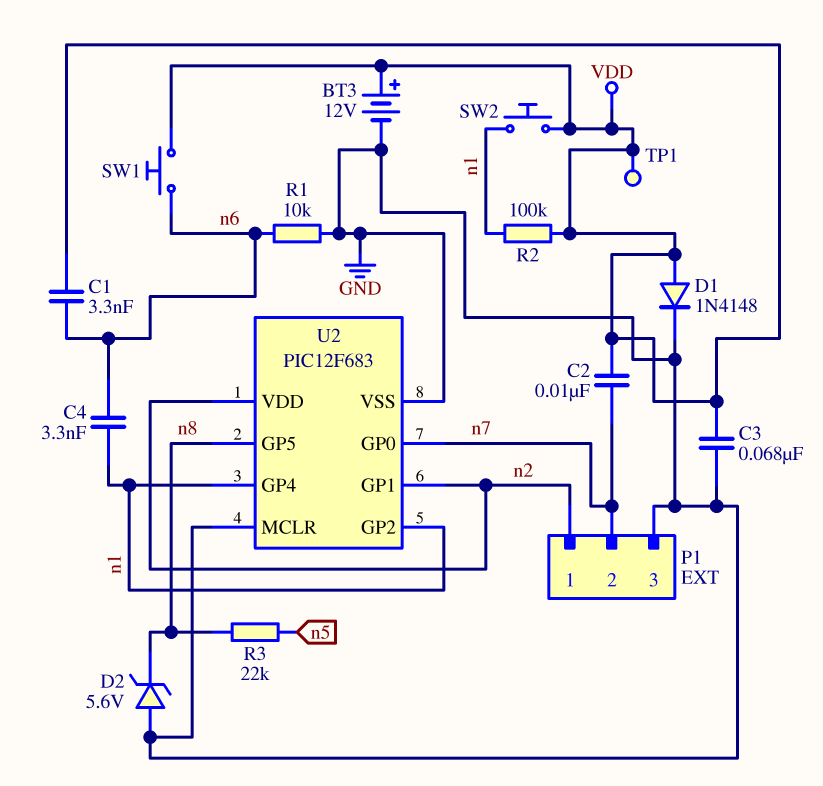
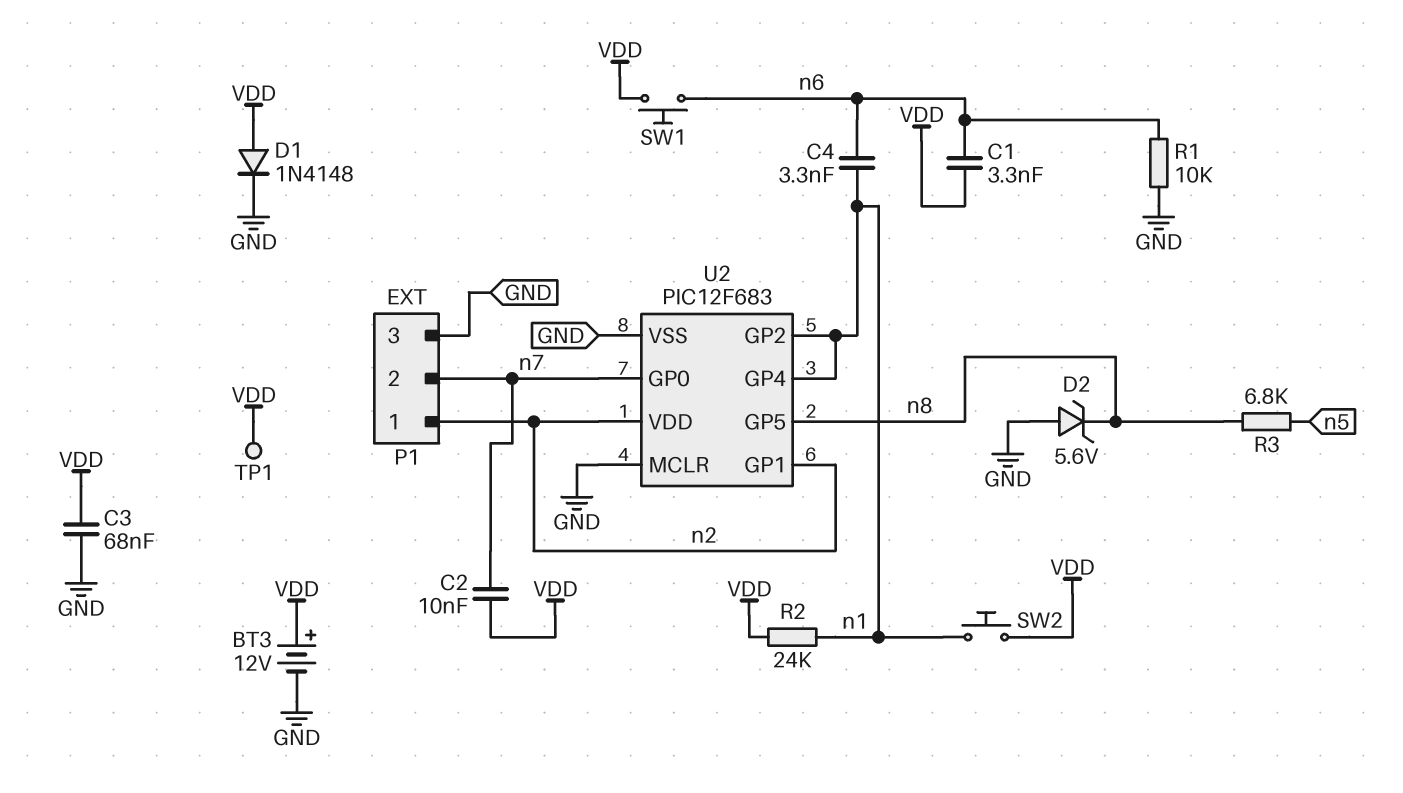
R2: 100k (VDD, n1) -> 24k (VDD, n1)
R3: 22k (n5, n8) -> 6.8k (n5, n8)

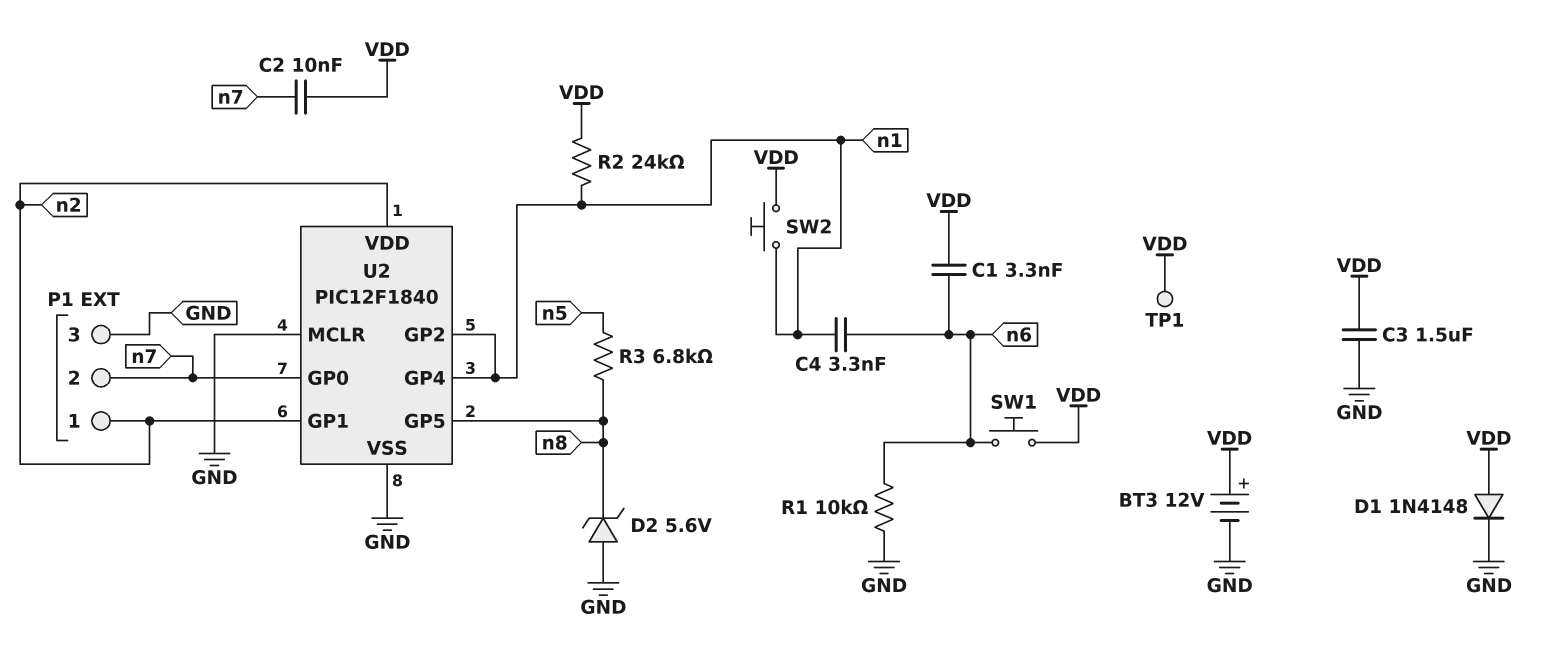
C3: 68nF (GND, VDD) -> 1.5uF (GND, VDD)
U2: PIC12F683 -> PIC12F1840

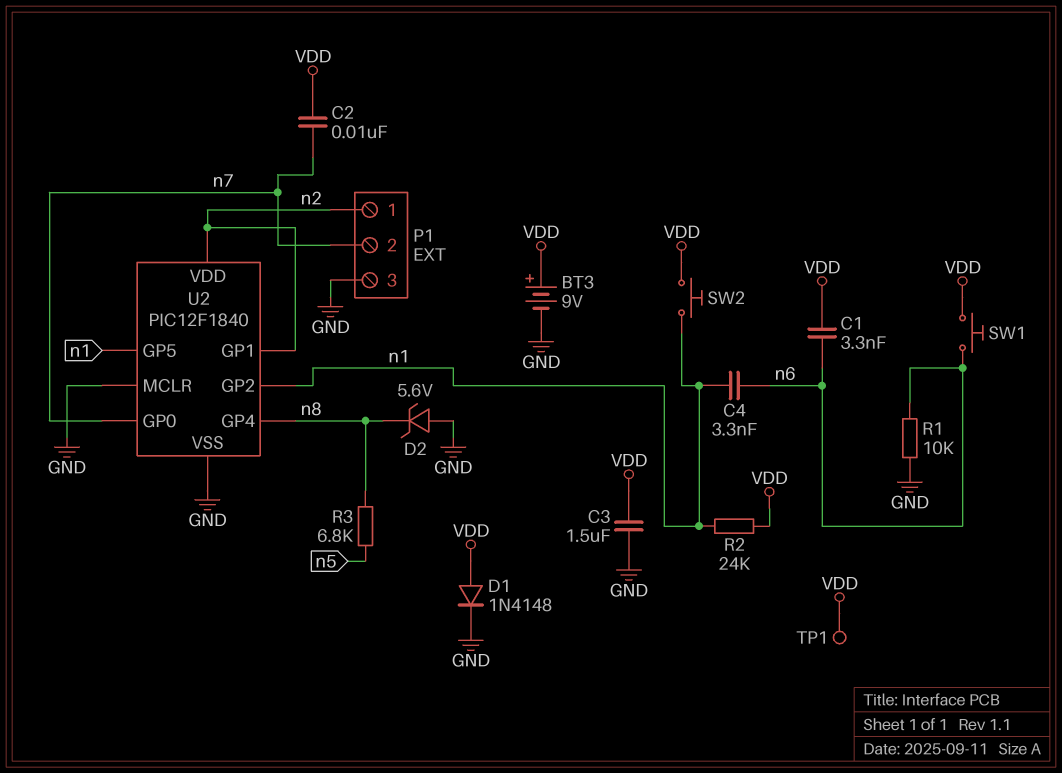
BT3: 12V (plus VDD, minus GND) -> 9V (plus VDD, minus GND)
U2 pin GP4: n1 -> n8
U2 pin GP5: n8 -> n1

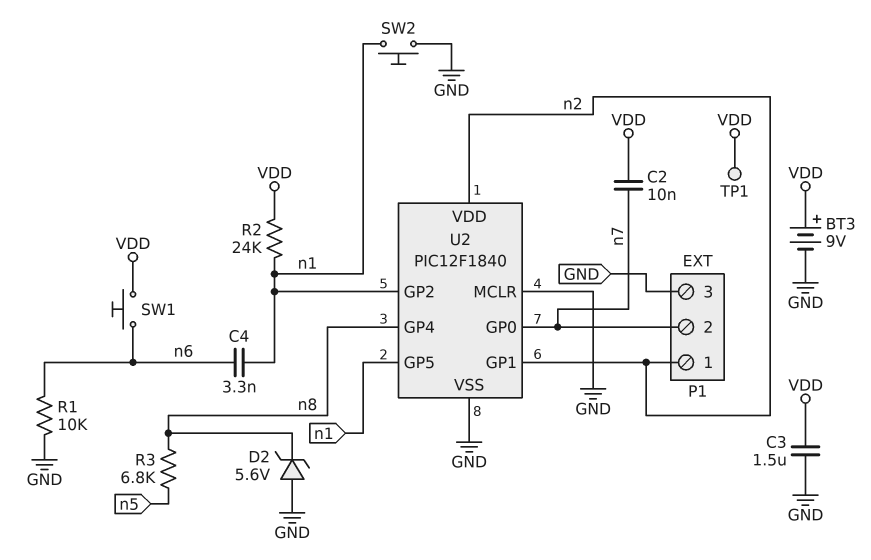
C1: 3.3nF (VDD, n6) -> none
D1: diode 1N4148 (A VDD, K GND) -> none
SW2: button (VDD, n1) -> button (GND, n1)

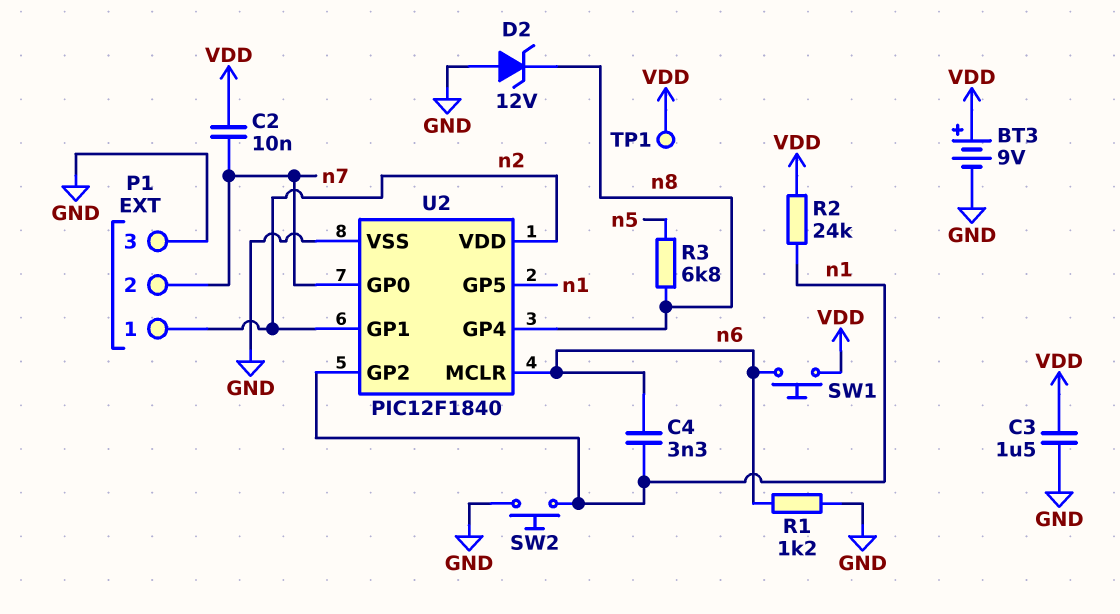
D2: zener 5.6V (A GND, K n8) -> zener 12V (A GND, K n8)
R1: 10k (GND, n6) -> 1.2k (GND, n6)
U2 pin MCLR: GND -> n6

